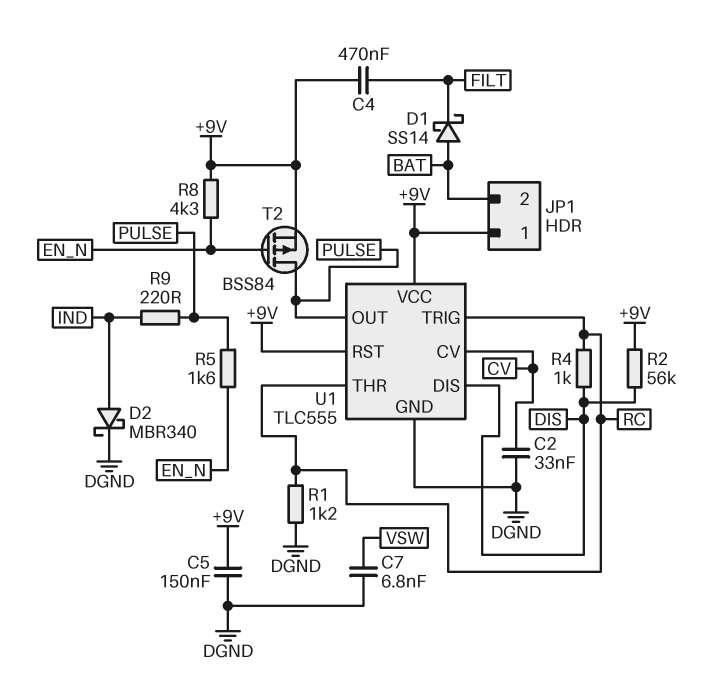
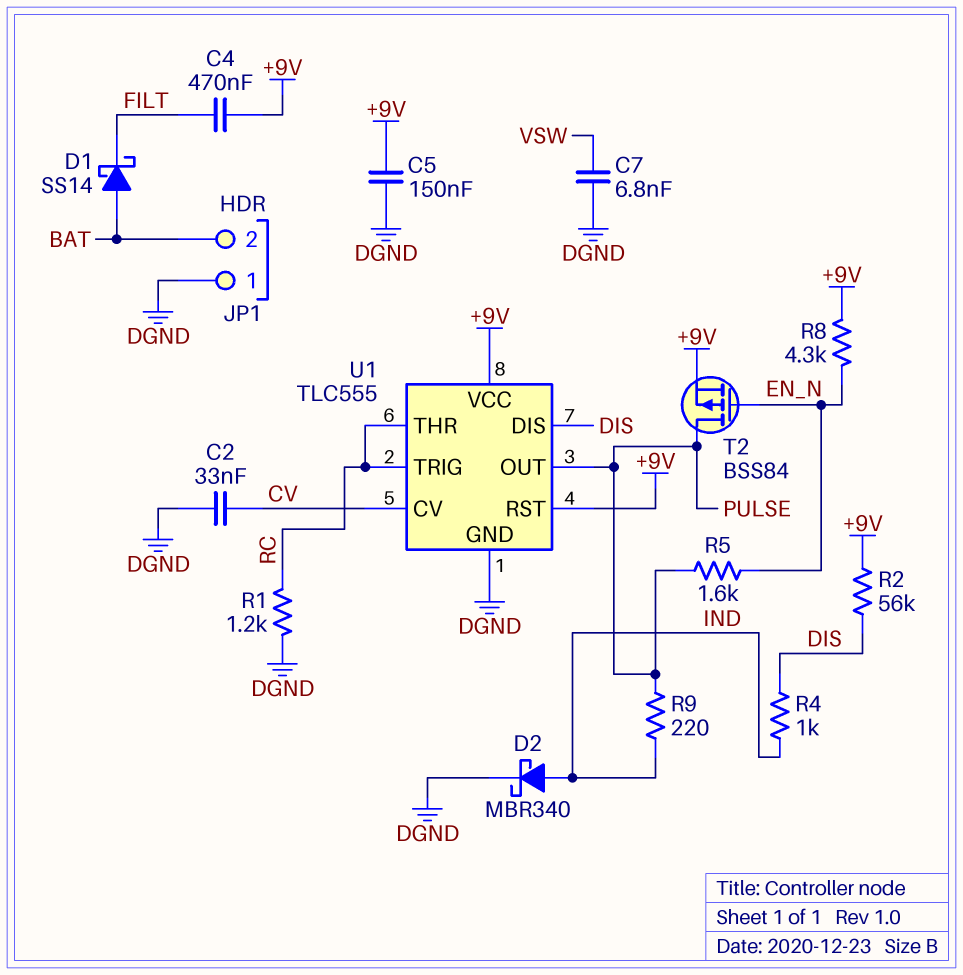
JP1 pin 1: +9V -> DGND
R4: 1k (DIS, RC) -> 1k (DIS, IND)

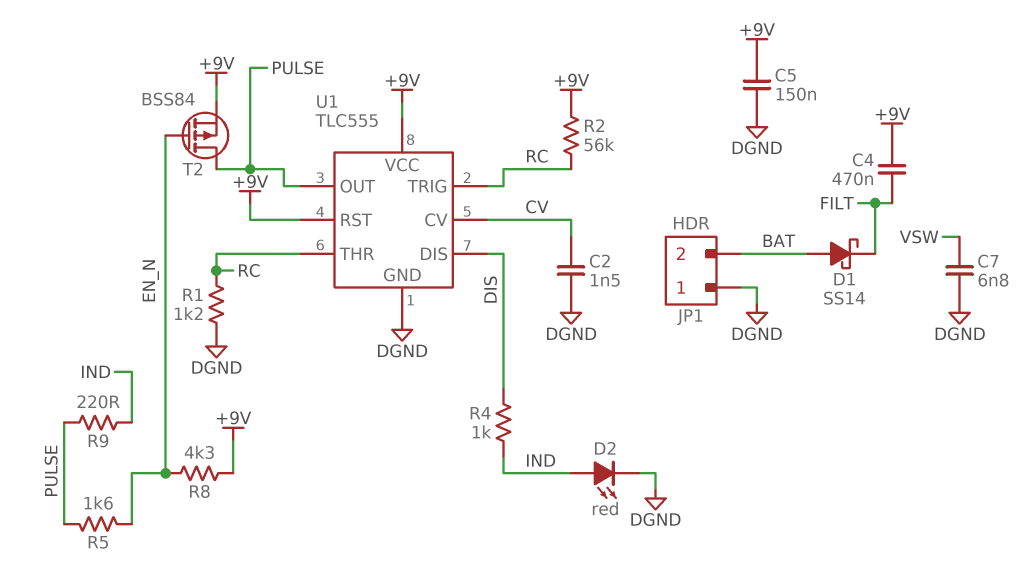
C2: 33nF (CV, DGND) -> 1.5nF (CV, DGND)
D2: schottky MBR340 (A IND, K DGND) -> LED red (A IND, K DGND)
R2: 56k (+9V, DIS) -> 56k (+9V, RC)

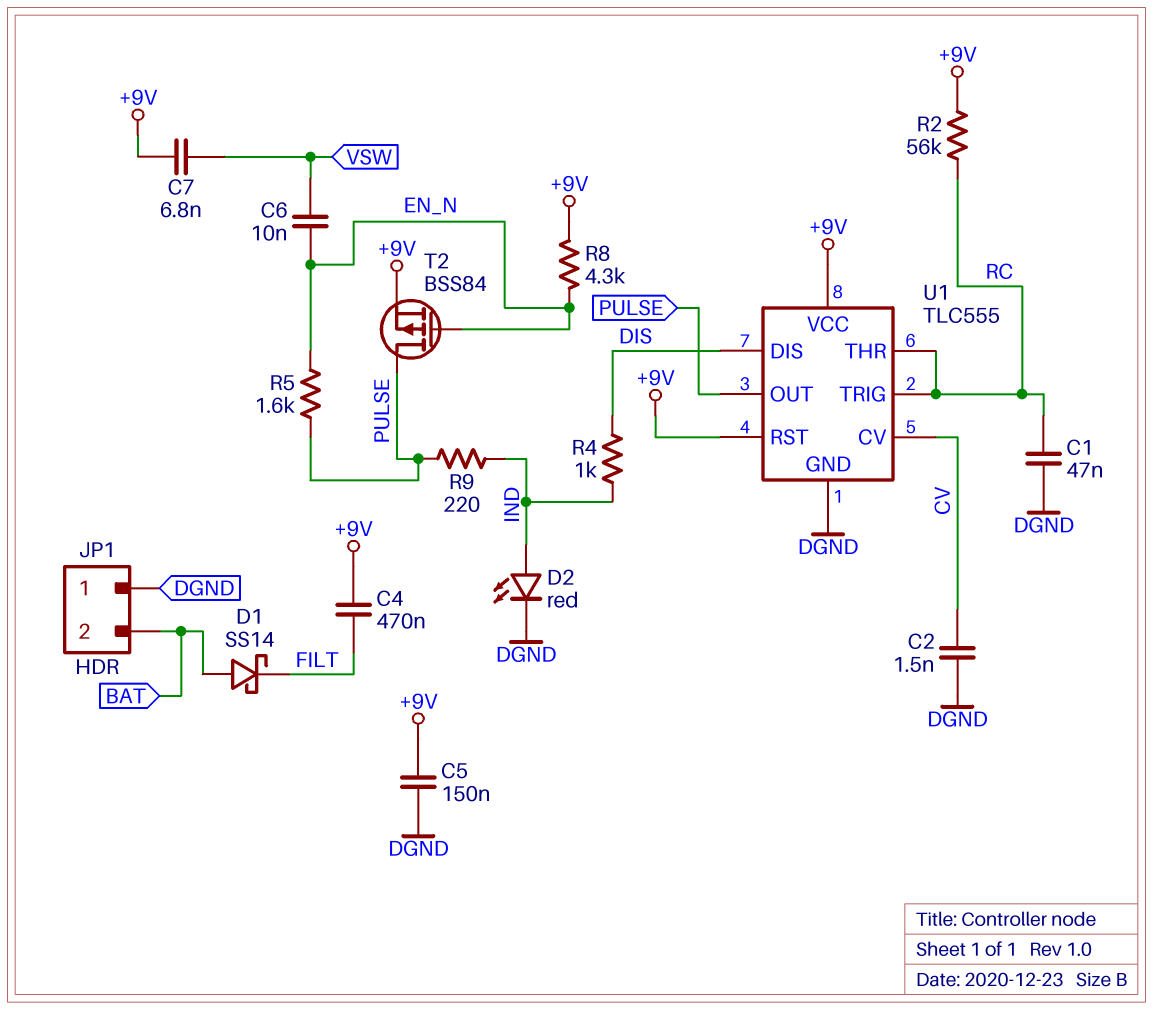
C1: none -> 47nF (DGND, RC)
C6: none -> 10nF (EN_N, VSW)
C7: 6.8nF (DGND, VSW) -> 6.8nF (+9V, VSW)
R1: 1.2k (DGND, RC) -> none

